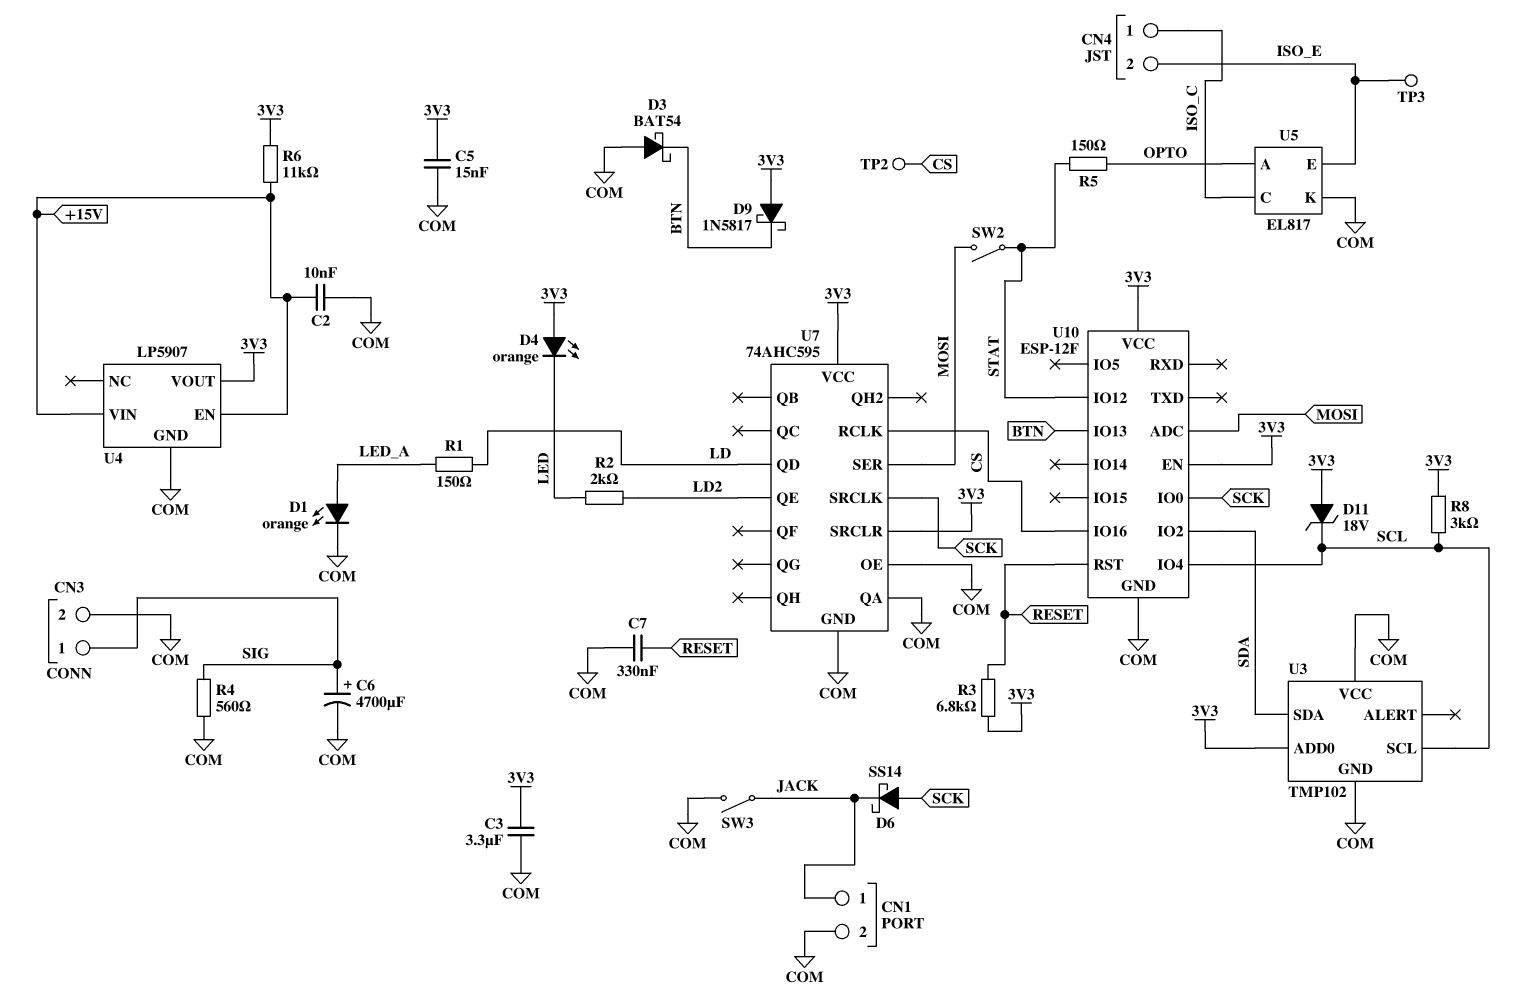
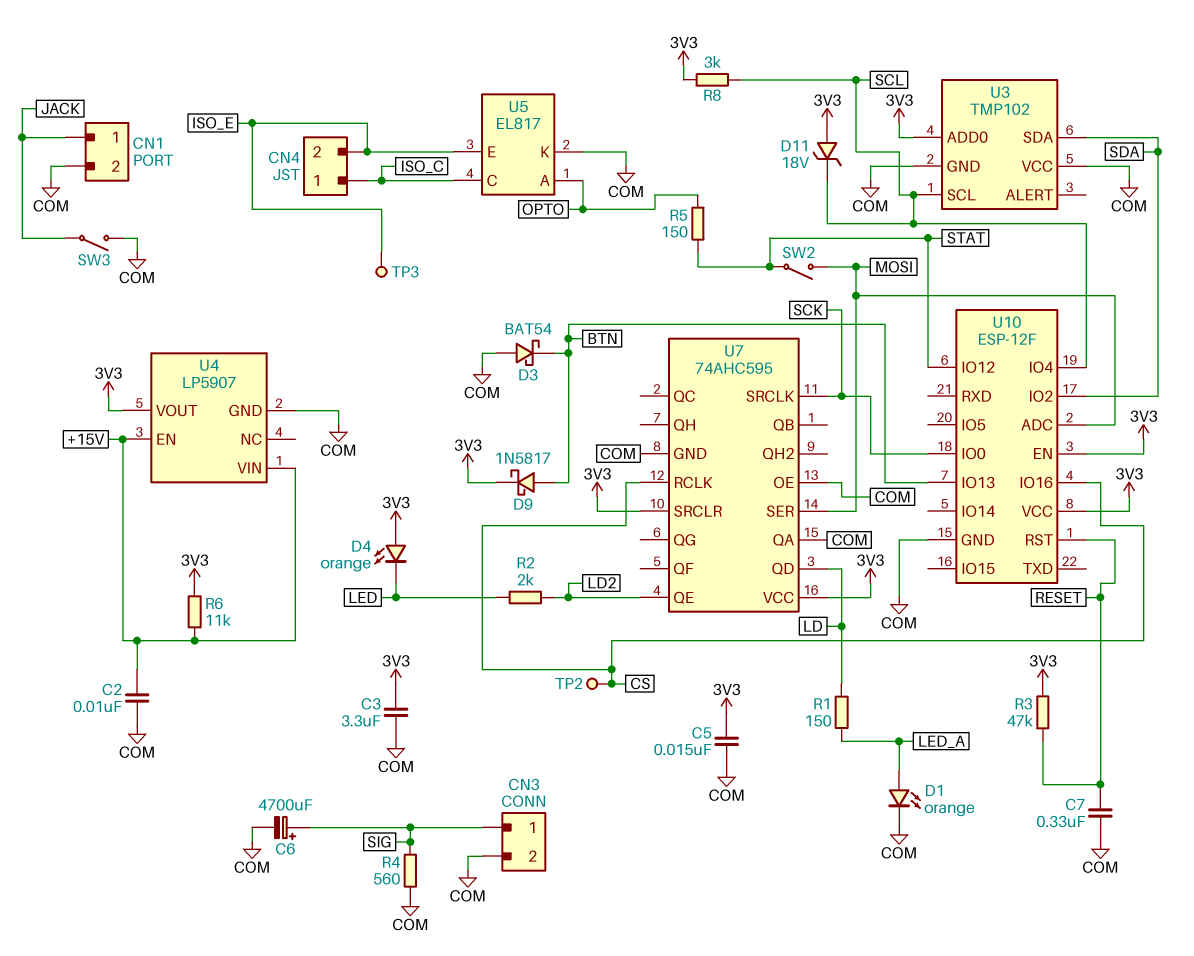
D6: schottky SS14 (A SCK, K JACK) -> none
D9: schottky 1N5817 (A 3V3, K BTN) -> schottky 1N5817 (A BTN, K 3V3)
R3: 6.8k (3V3, RESET) -> 47k (3V3, RESET)

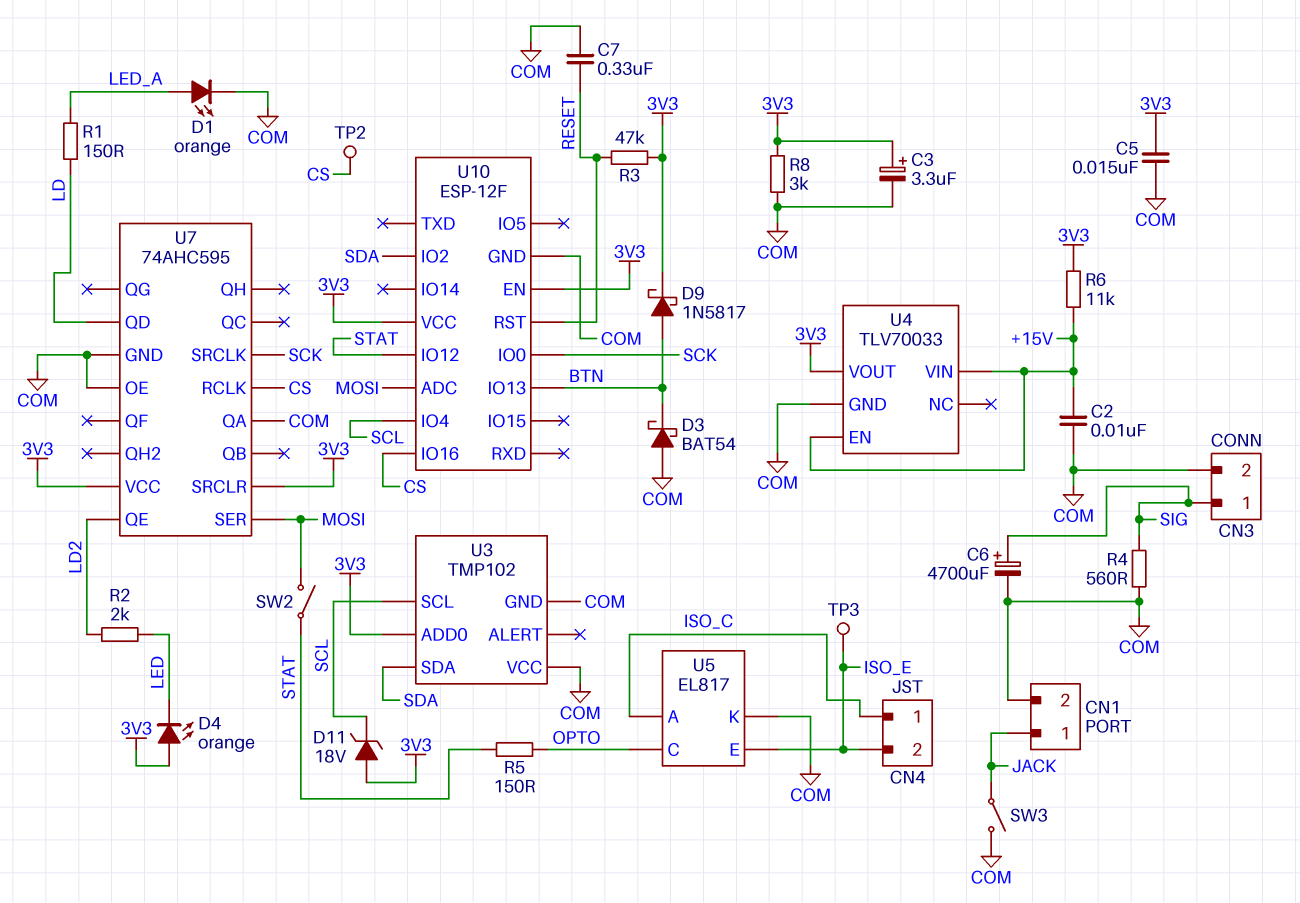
C3: 3.3uF (3V3, COM) -> 3.3uF (plus 3V3, minus COM)
R8: 3k (3V3, SCL) -> 3k (3V3, COM)
U4: LP5907 -> TLV70033
U5 pin A: OPTO -> ISO_C
U5 pin C: ISO_C -> OPTO

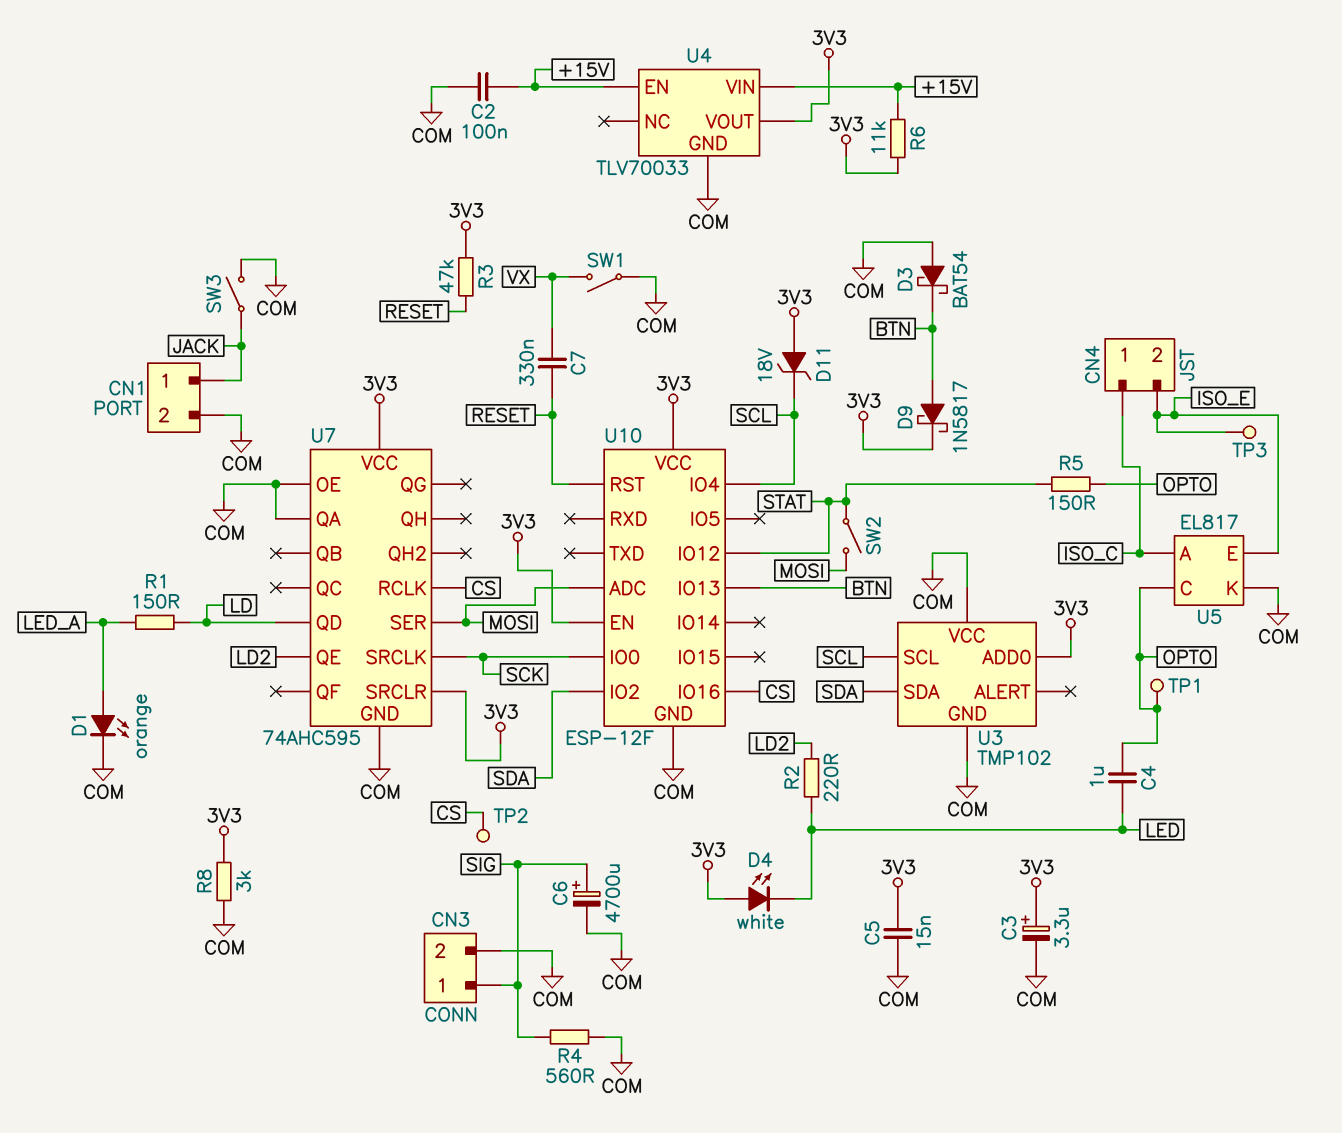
C2: 10nF (+15V, COM) -> 100nF (+15V, COM)
C4: none -> 1uF (LED, OPTO)
C7: 330nF (COM, RESET) -> 330nF (RESET, VX)
D4: LED orange (A 3V3, K LED) -> LED white (A 3V3, K LED)
R2: 2k (LD2, LED) -> 220 (LD2, LED)
SW1: none -> switch (COM, VX)
TP1: none -> test point (OPTO)

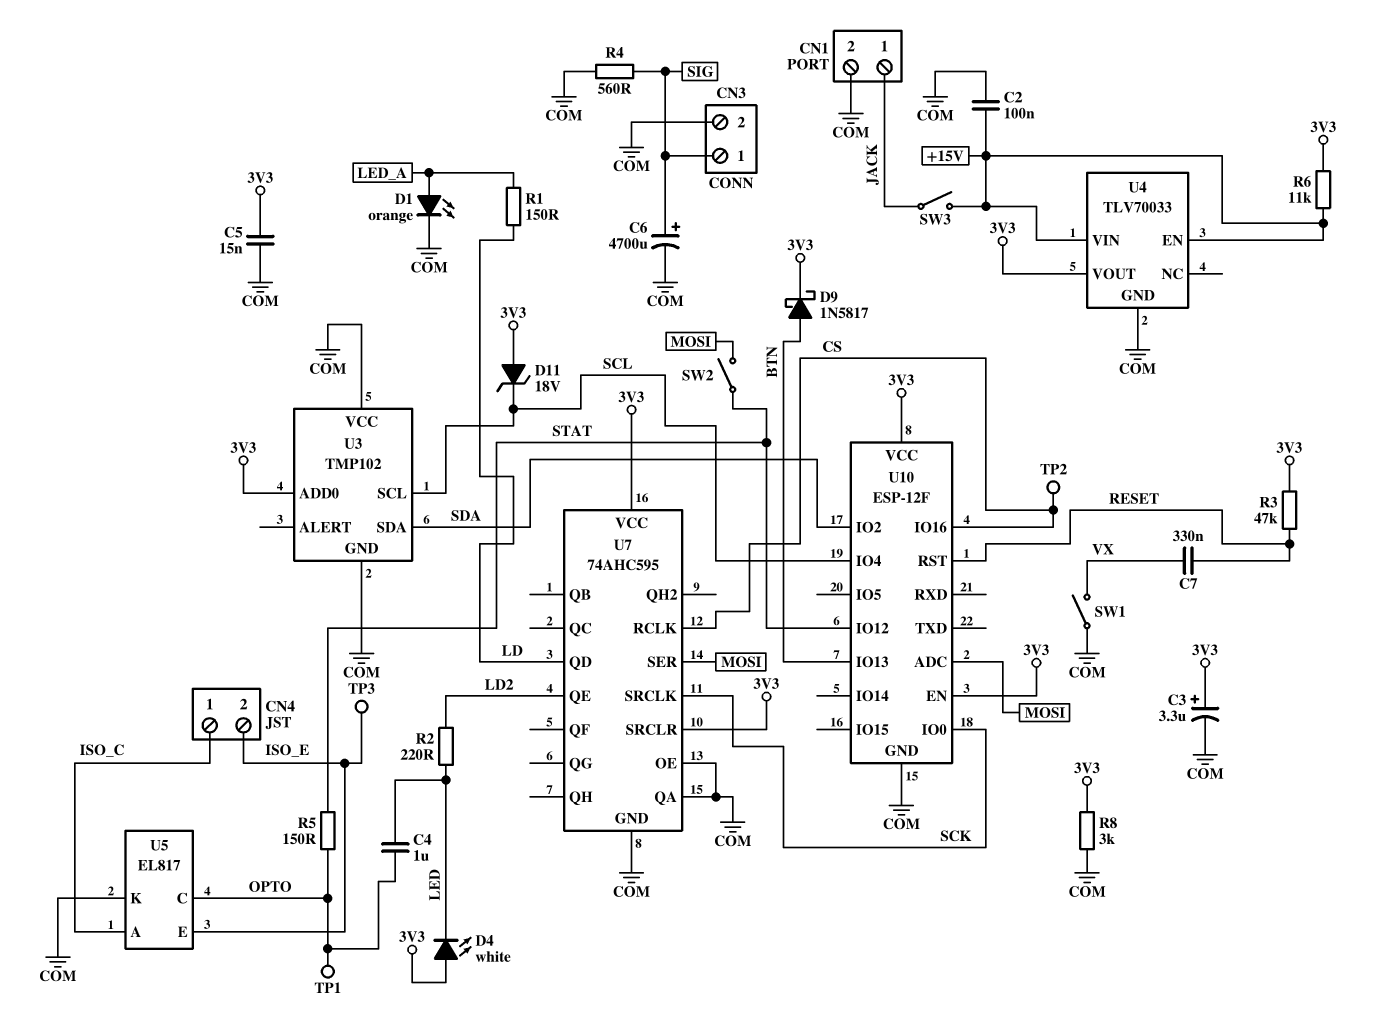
D3: schottky BAT54 (A COM, K BTN) -> none
SW3: switch (COM, JACK) -> switch (+15V, JACK)

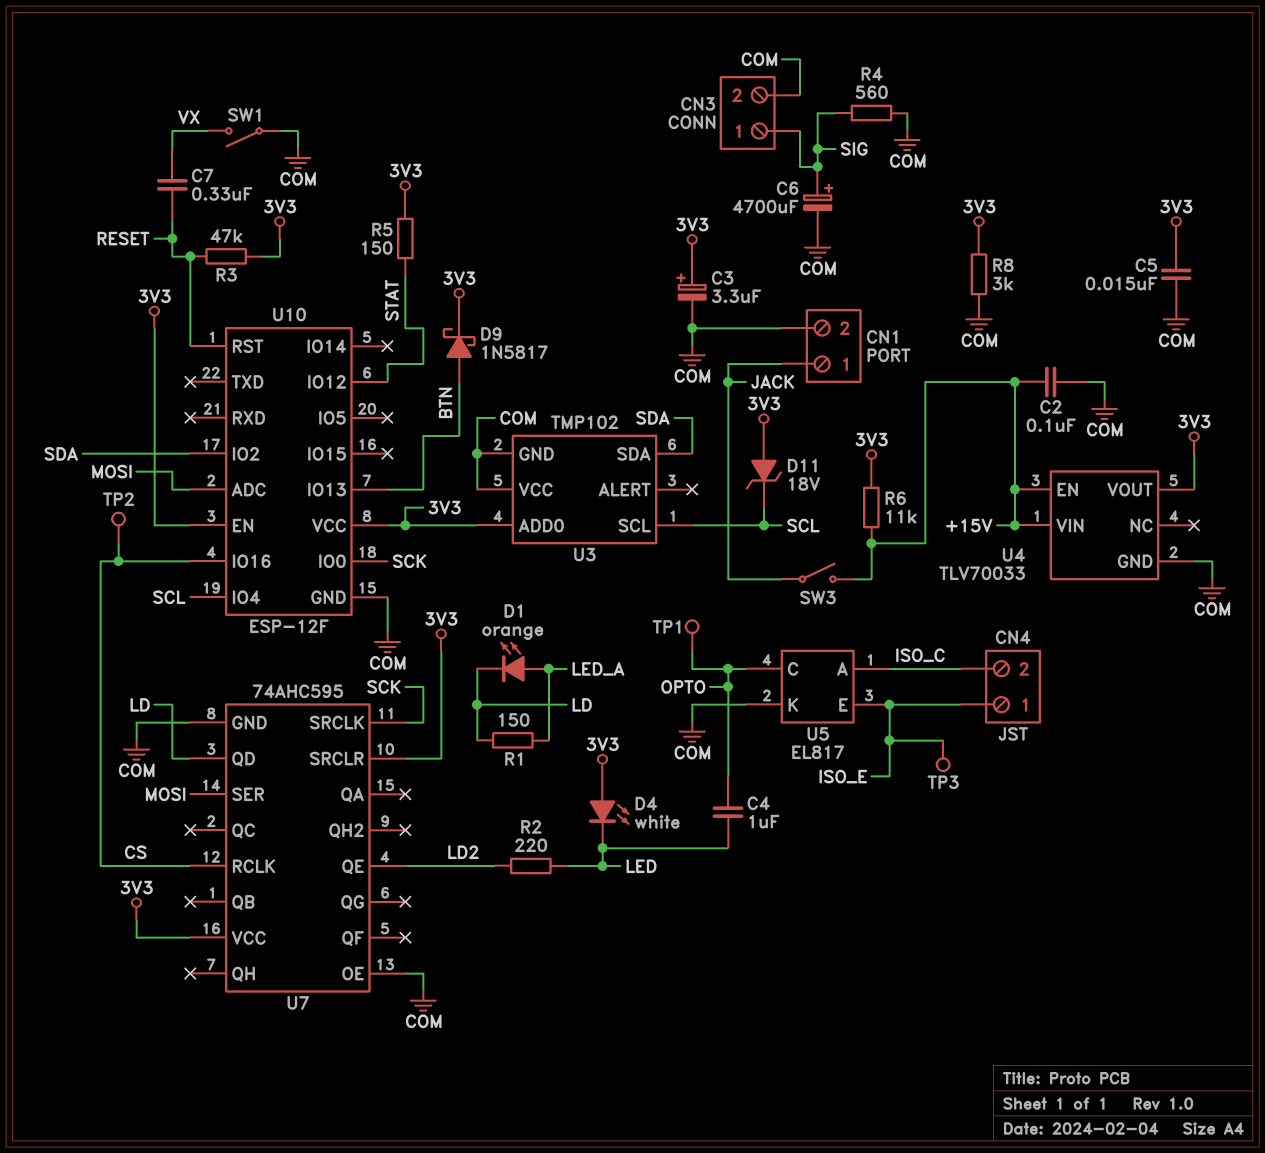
CN4 pin 1: ISO_C -> ISO_E
CN4 pin 2: ISO_E -> ISO_C
D1: LED orange (A LED_A, K COM) -> LED orange (A LED_A, K LD)
R5: 150 (OPTO, STAT) -> 150 (3V3, STAT)
SW2: switch (MOSI, STAT) -> none
U7 pin QA: COM -> none

